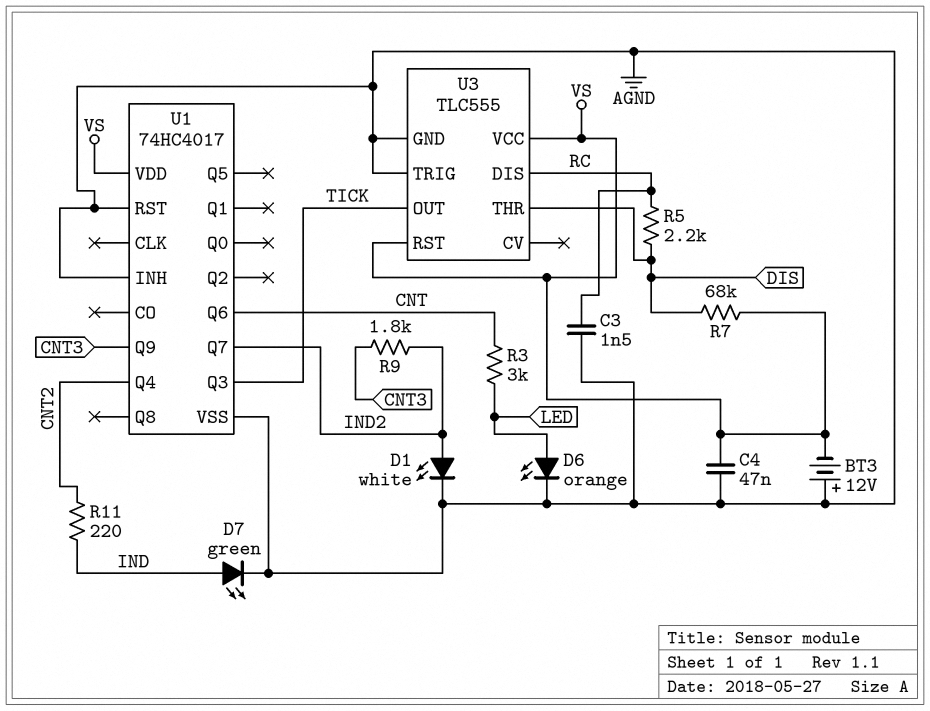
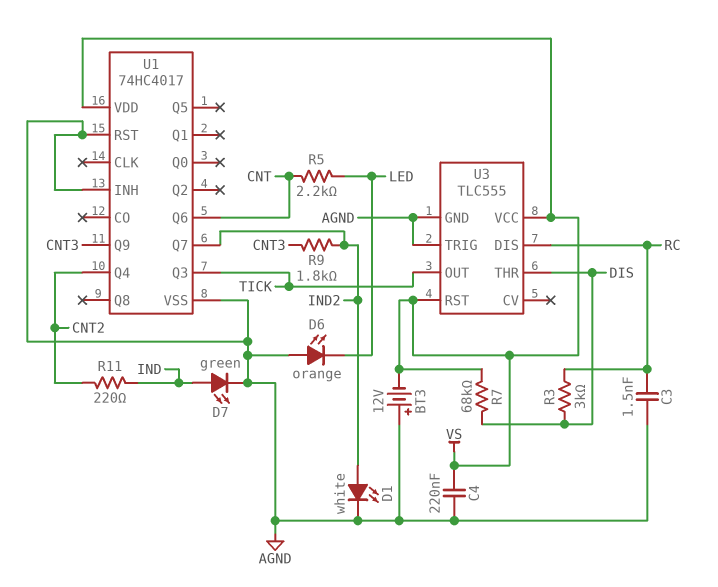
C4: 47nF (AGND, VS) -> 220nF (AGND, VS)
D6: LED orange (A LED, K AGND) -> LED orange (A AGND, K LED)
R3: 3k (CNT, LED) -> 3k (DIS, RC)
R5: 2.2k (DIS, RC) -> 2.2k (CNT, LED)

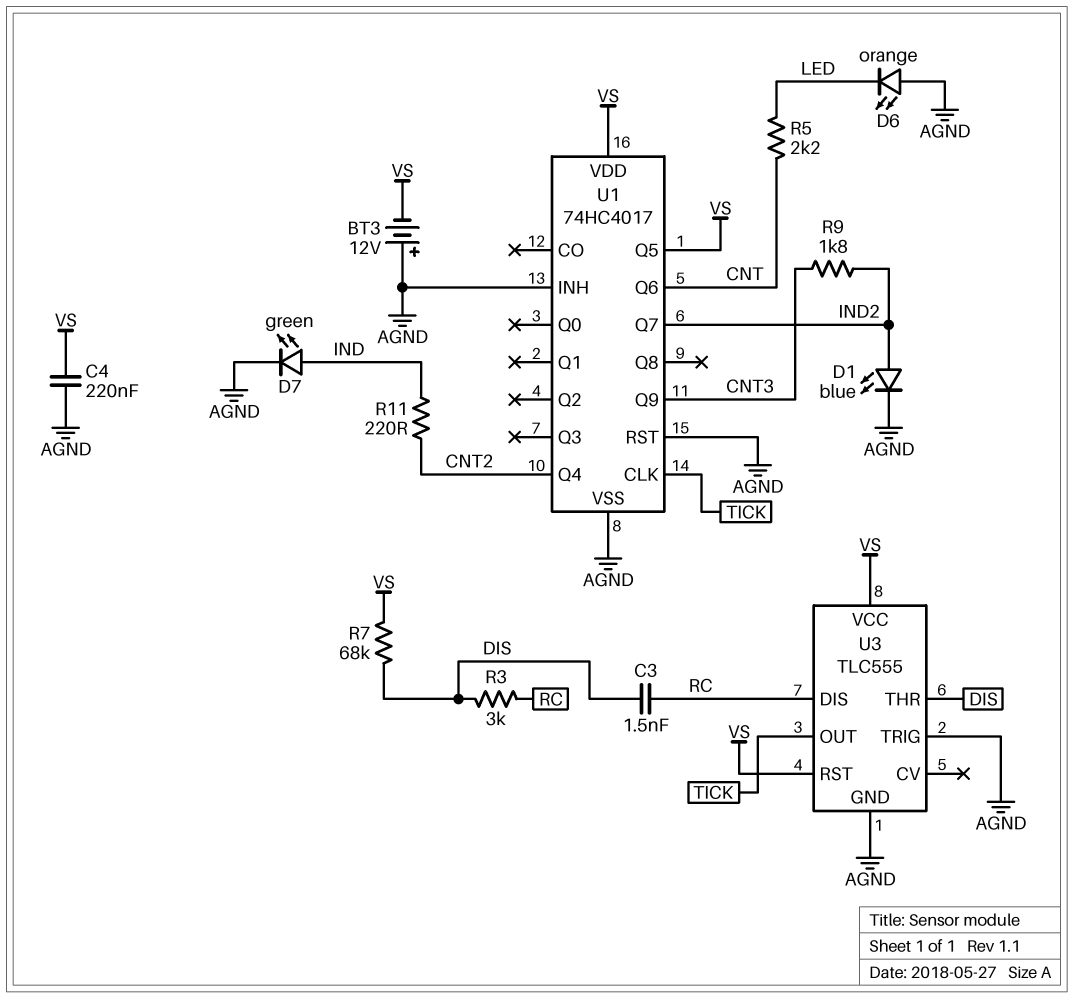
C3: 1.5nF (AGND, RC) -> 1.5nF (DIS, RC)
D1: LED white (A IND2, K AGND) -> LED blue (A IND2, K AGND)
U1 pin CLK: none -> TICK
U1 pin Q3: TICK -> none
U1 pin Q5: none -> VS

